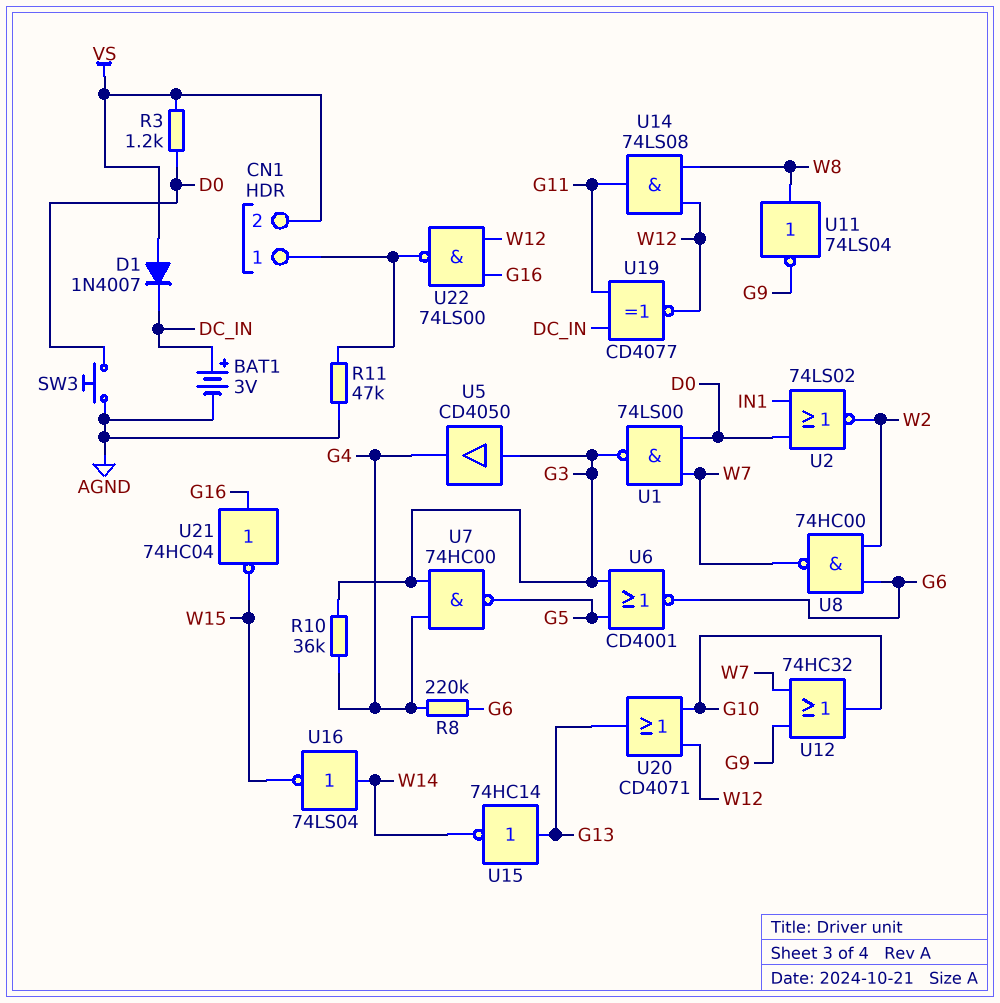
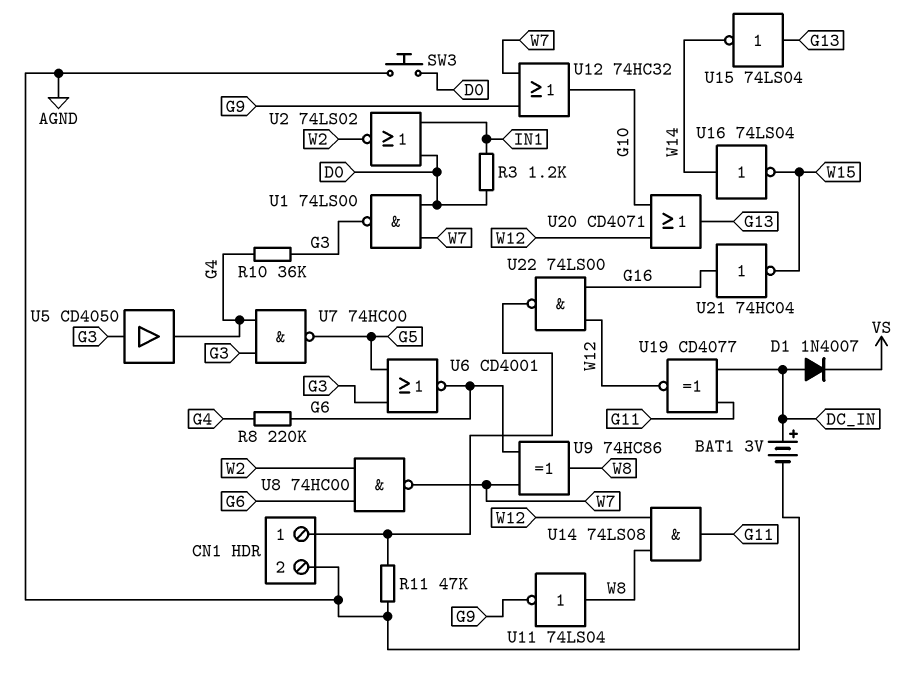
CN1 pin 2: VS -> AGND
D1: diode 1N4007 (A VS, K DC_IN) -> diode 1N4007 (A DC_IN, K VS)
R3: 1.2k (D0, VS) -> 1.2k (D0, IN1)
U9: none -> XOR 74HC86 (in G6, in W7, out W8)
U15: NOT 74HC14 (in G13, out W14) -> NOT 74LS04 (in G13, out W14)

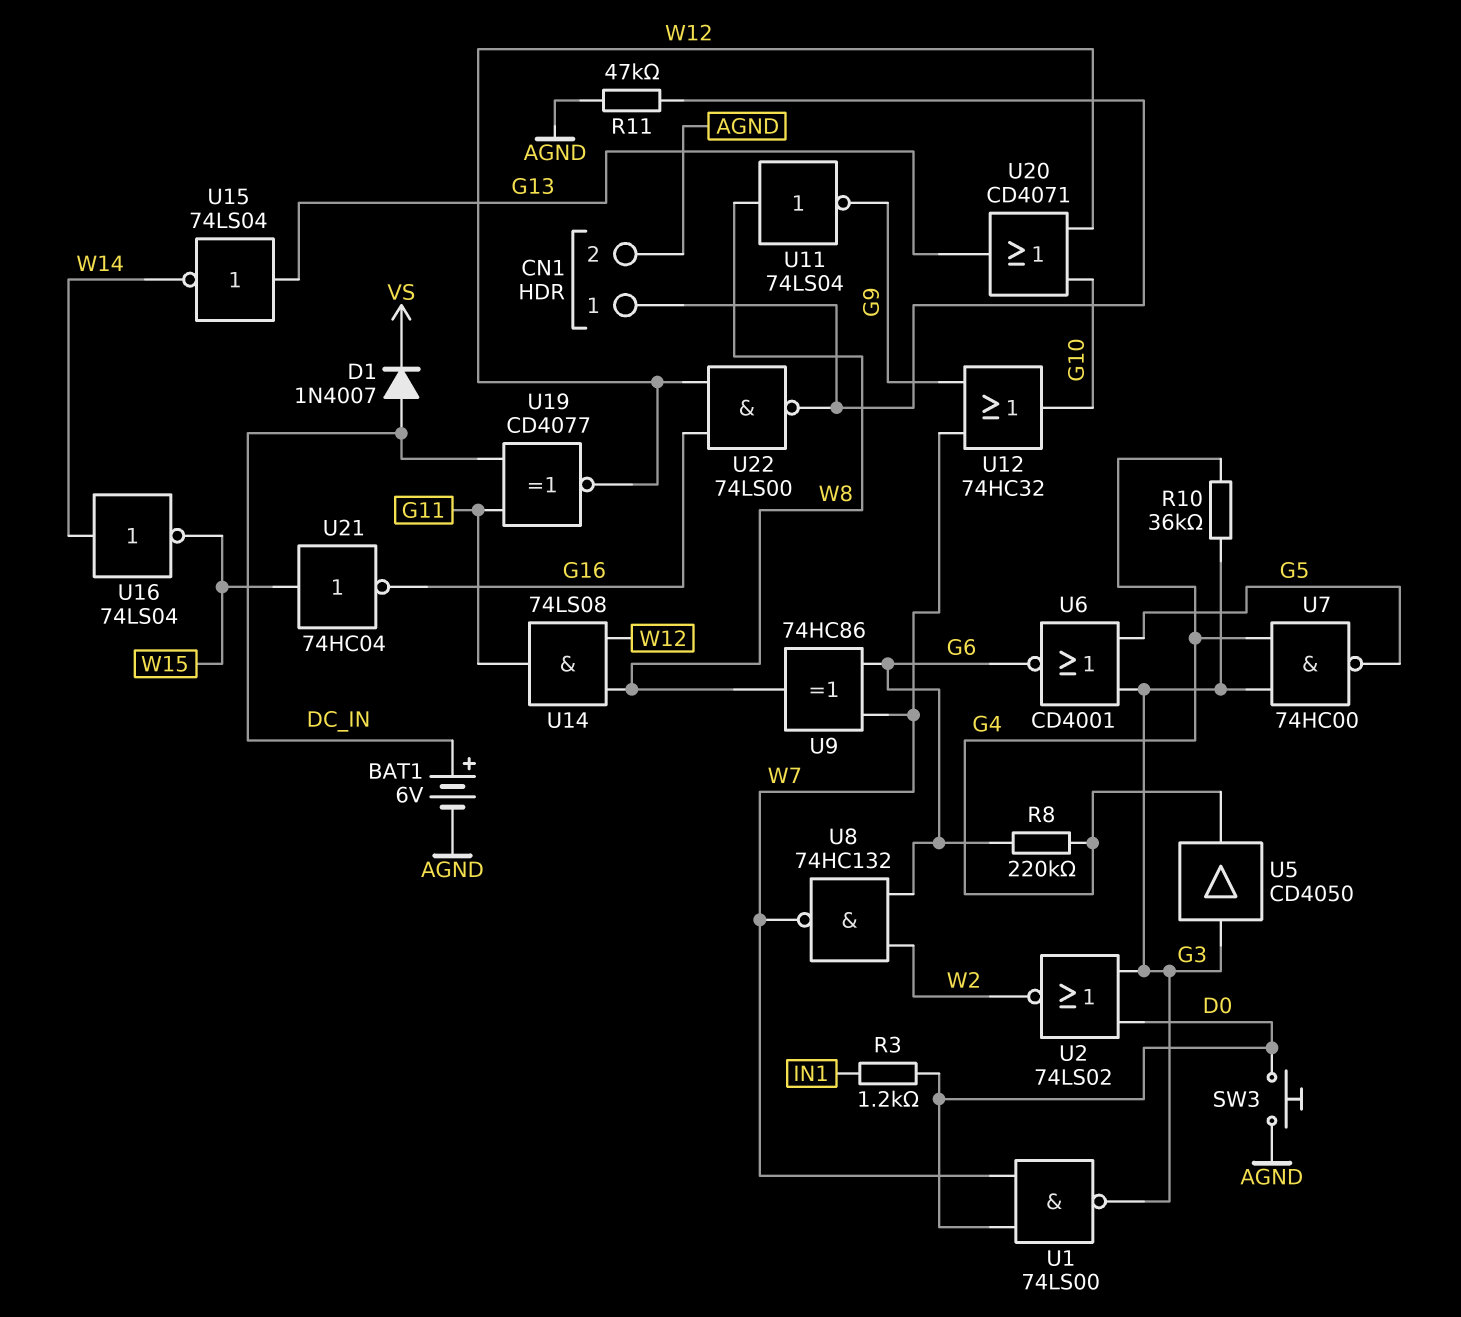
BAT1: 3V (plus DC_IN, minus AGND) -> 6V (plus DC_IN, minus AGND)
U2: NOR 74LS02 (in D0, in IN1, out W2) -> NOR 74LS02 (in D0, in G3, out W2)
U8: NAND 74HC00 (in G6, in W2, out W7) -> NAND 74HC132 (in G6, in W2, out W7)
U21: NOT 74HC04 (in G16, out W15) -> NOT 74HC04 (in W15, out G16)

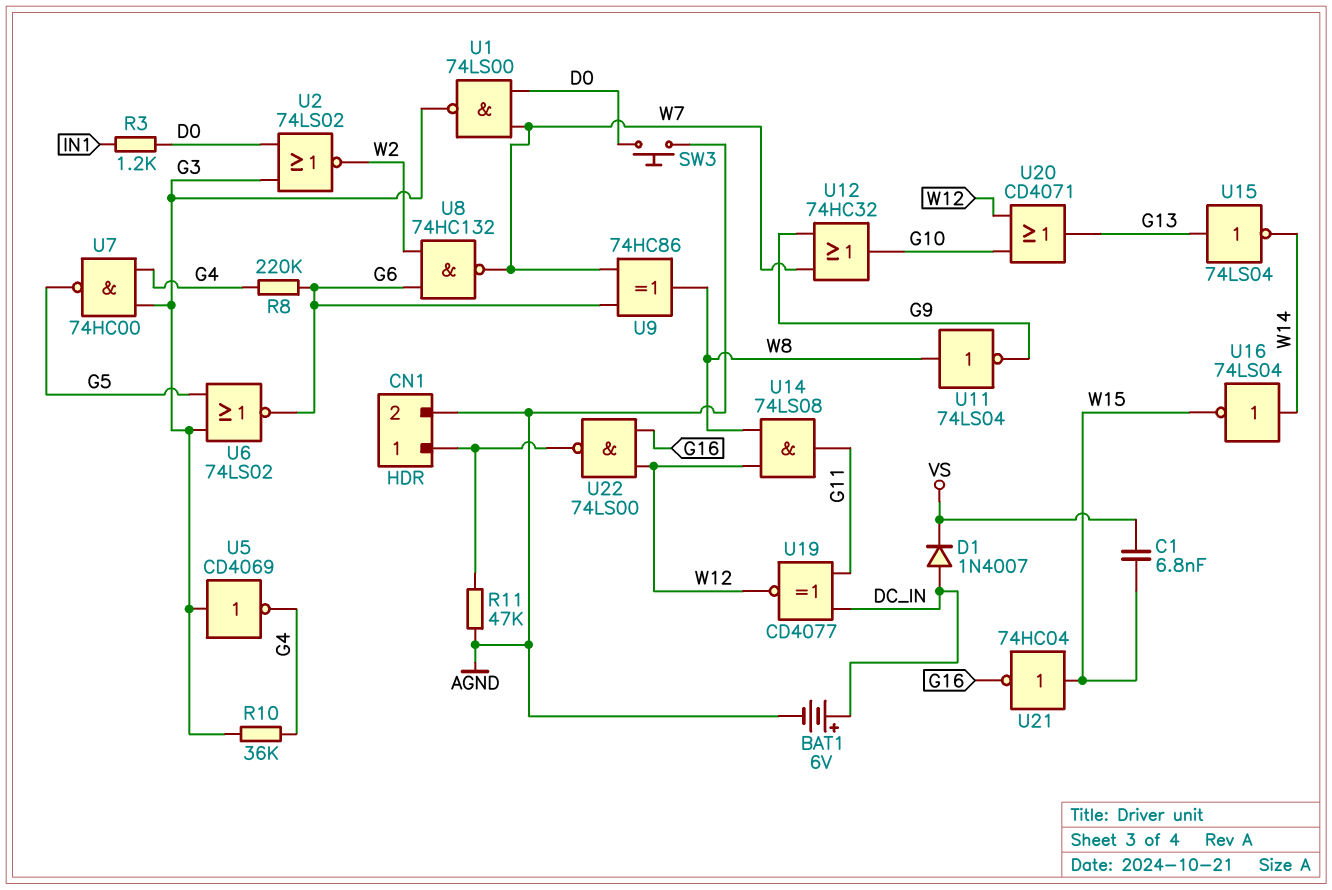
C1: none -> 6.8nF (VS, W15)
U5: buffer CD4050 (in G3, out G4) -> NOT CD4069 (in G3, out G4)
U6: NOR CD4001 (in G3, in G5, out G6) -> NOR 74LS02 (in G3, in G5, out G6)

